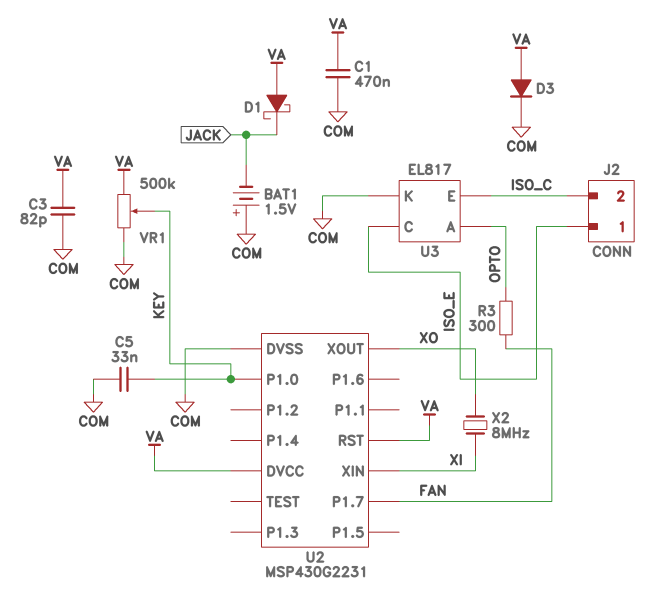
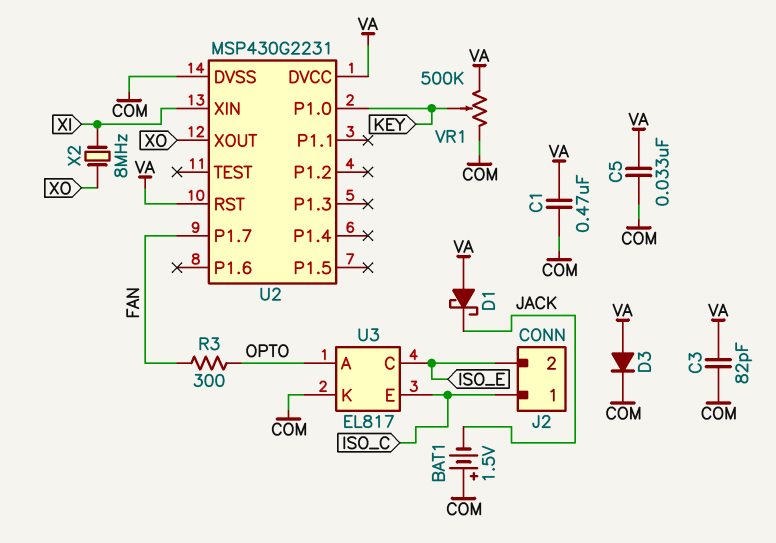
C5: 33nF (COM, KEY) -> 33nF (COM, VA)
J2 pin 1: ISO_E -> ISO_C
J2 pin 2: ISO_C -> ISO_E

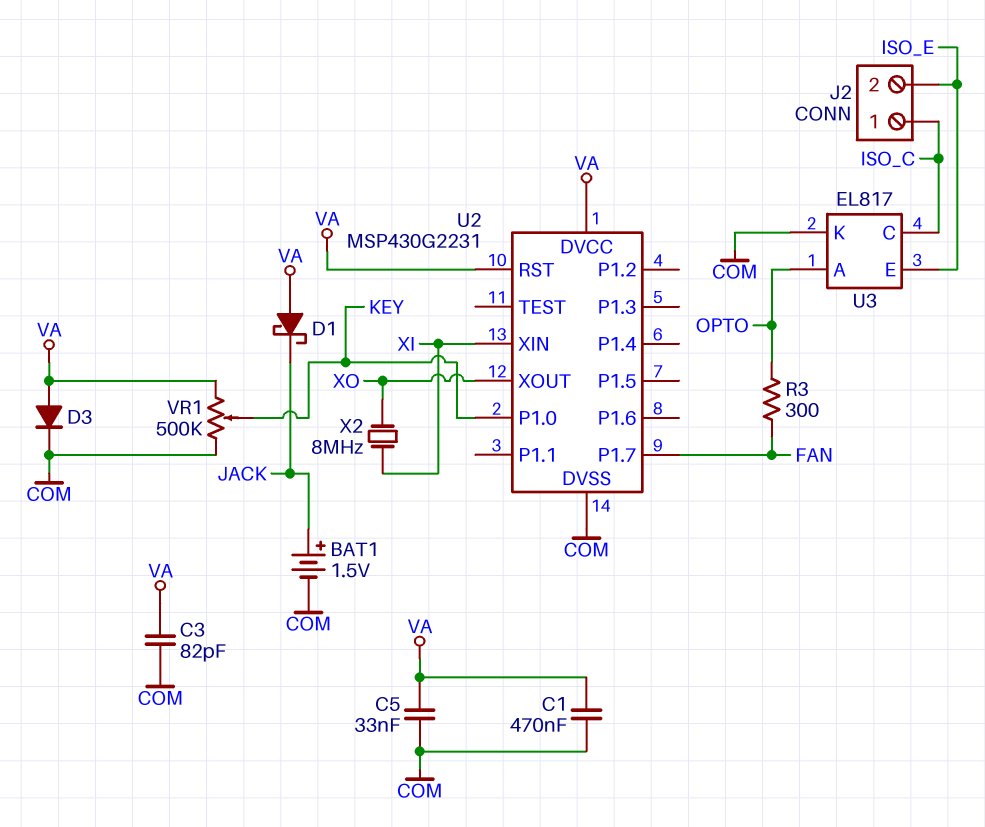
BAT1: 1.5V (plus COM, minus JACK) -> 1.5V (plus JACK, minus COM)
U3 pin C: ISO_E -> ISO_C
U3 pin E: ISO_C -> ISO_E

